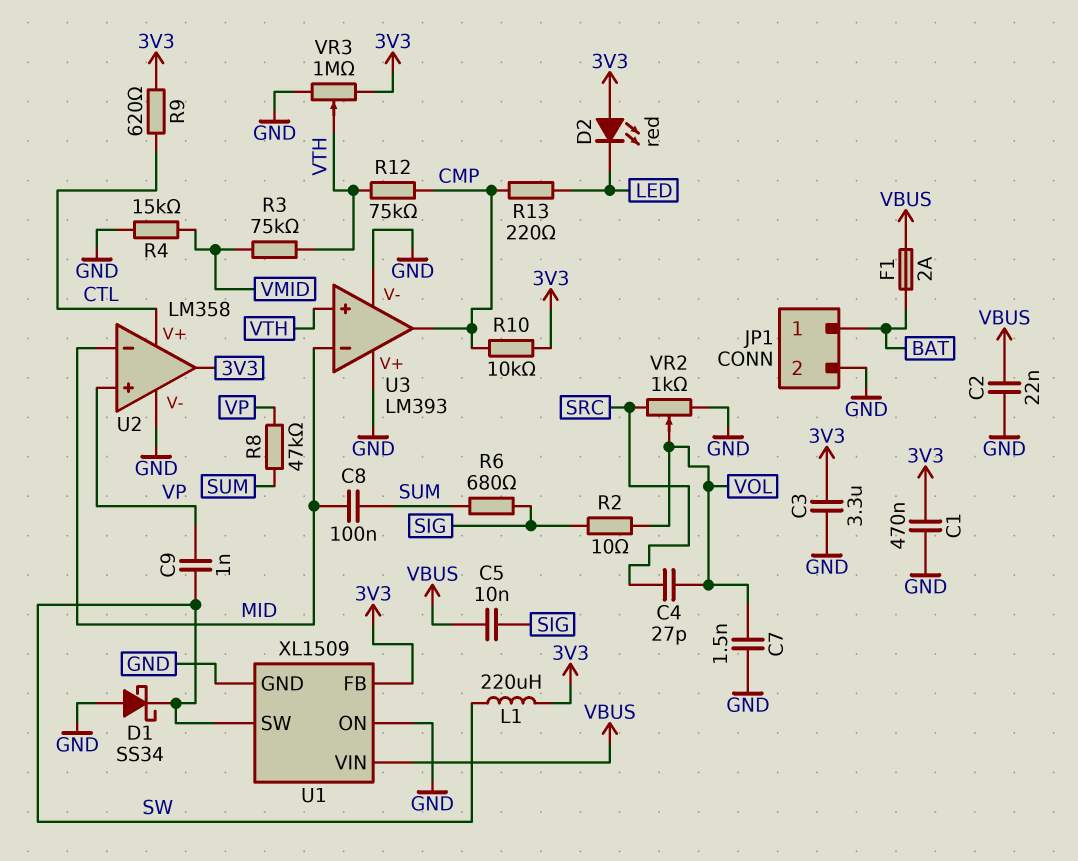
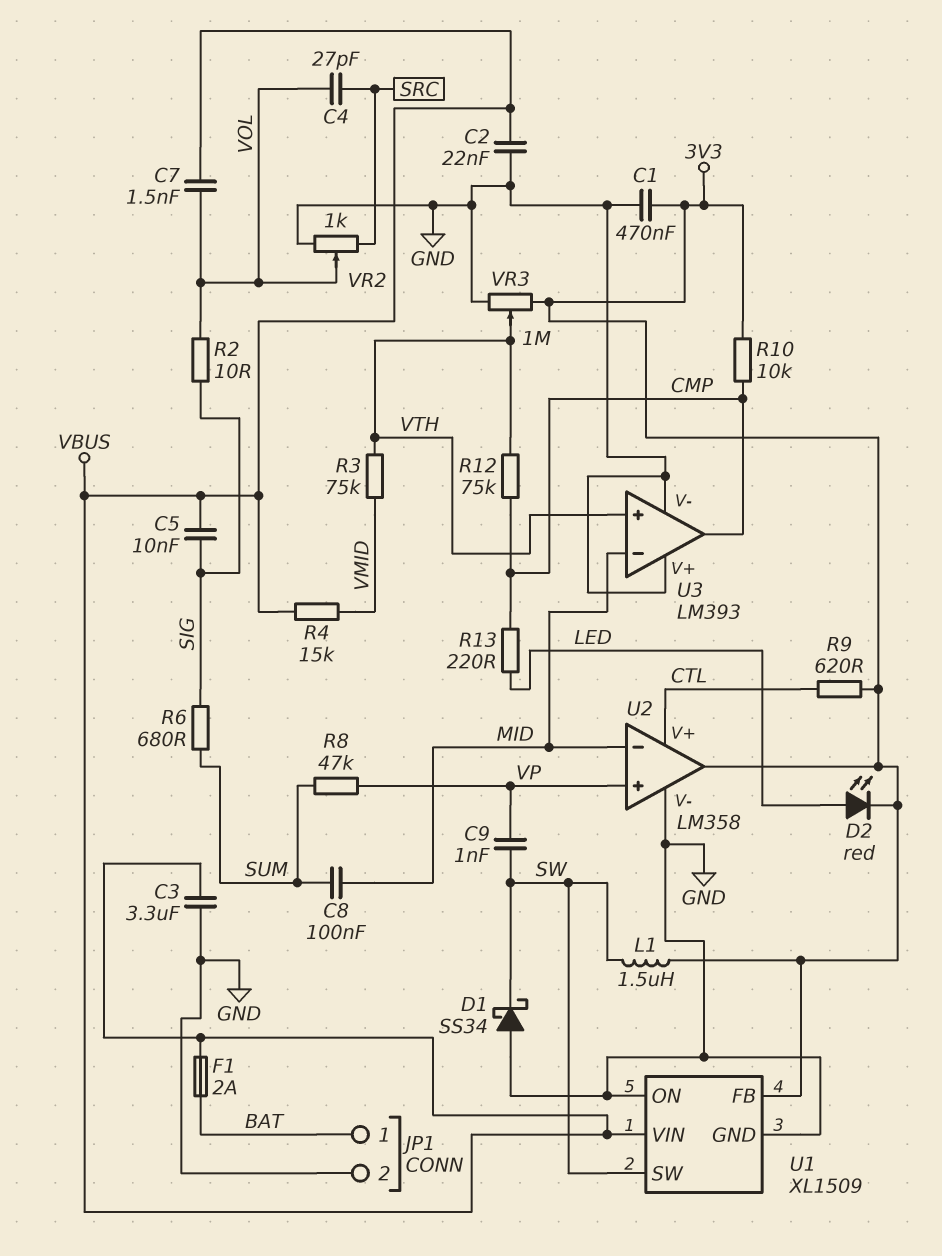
C3: 3.3uF (3V3, GND) -> 3.3uF (GND, VBUS)
C7: 1.5nF (GND, VOL) -> 1.5nF (VBUS, VOL)
D2: LED red (A 3V3, K LED) -> LED red (A LED, K 3V3)
L1: 220uH (3V3, SW) -> 1.5uH (3V3, SW)
R4: 15k (GND, VMID) -> 15k (VBUS, VMID)

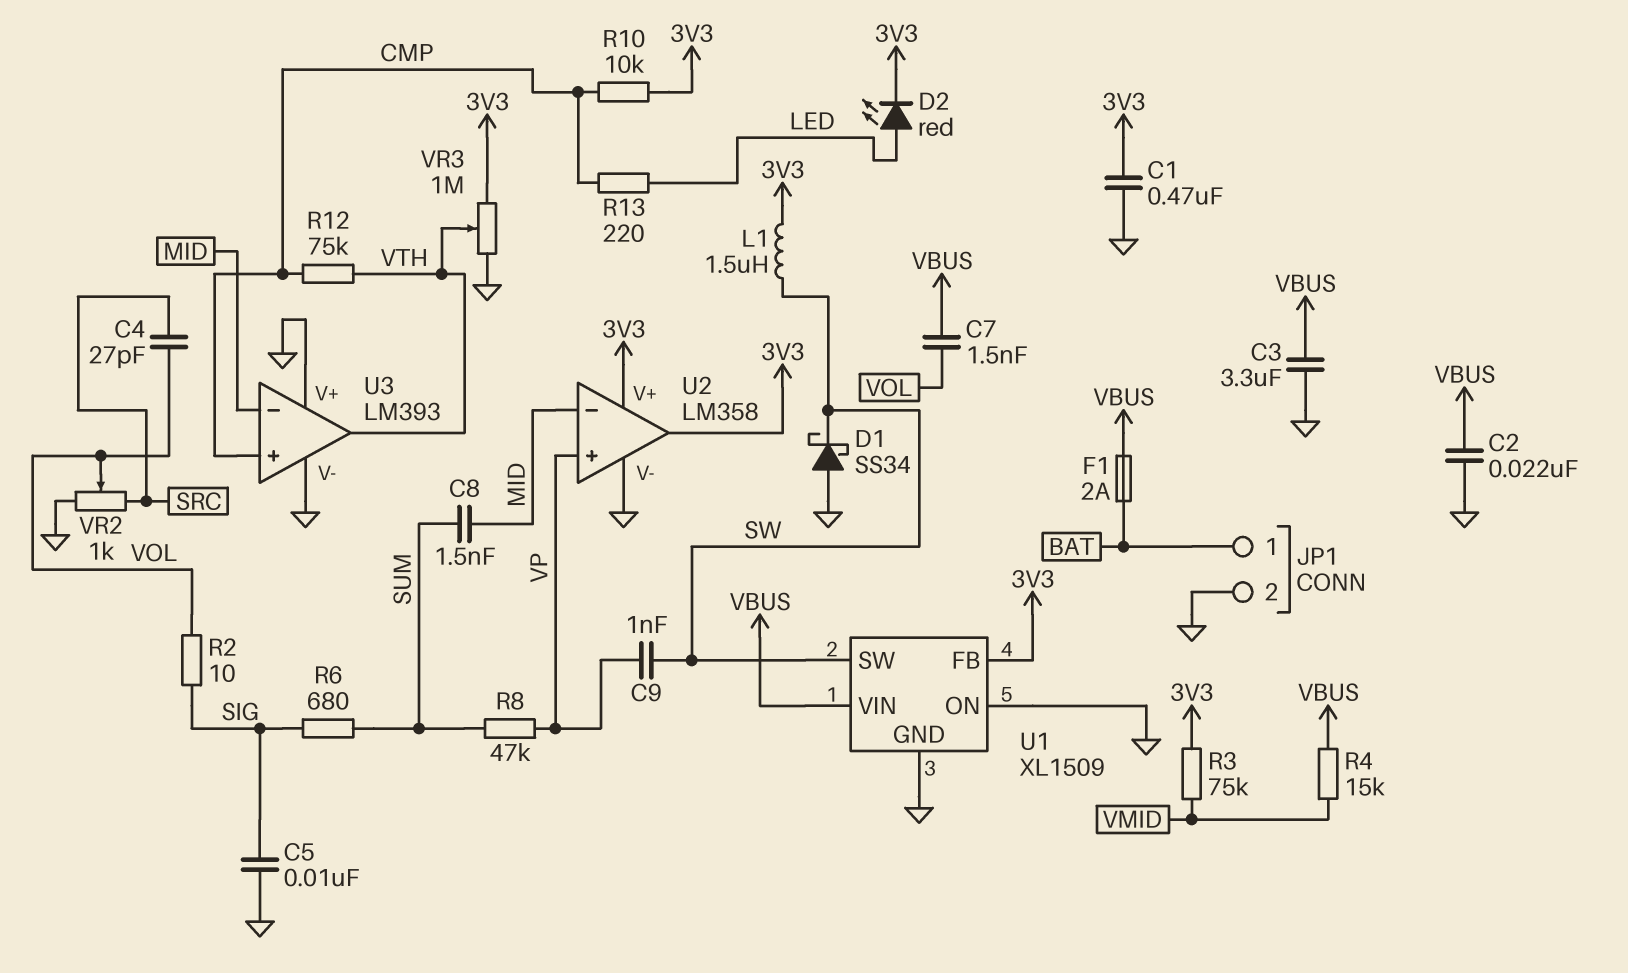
C5: 10nF (SIG, VBUS) -> 10nF (GND, SIG)
C8: 100nF (MID, SUM) -> 1.5nF (MID, SUM)
R3: 75k (VMID, VTH) -> 75k (3V3, VMID)
R9: 620 (3V3, CTL) -> none
U2 pin V+: CTL -> 3V3
U3 pin in+: VTH -> CMP
U3 pin out: CMP -> VTH

